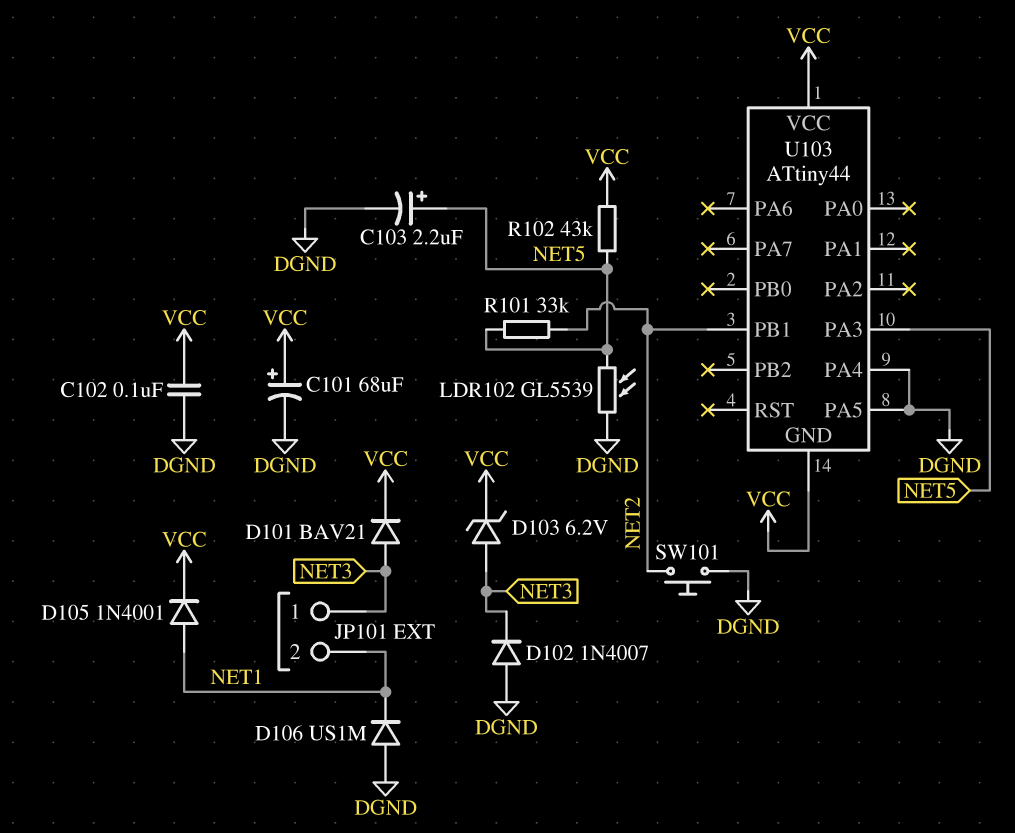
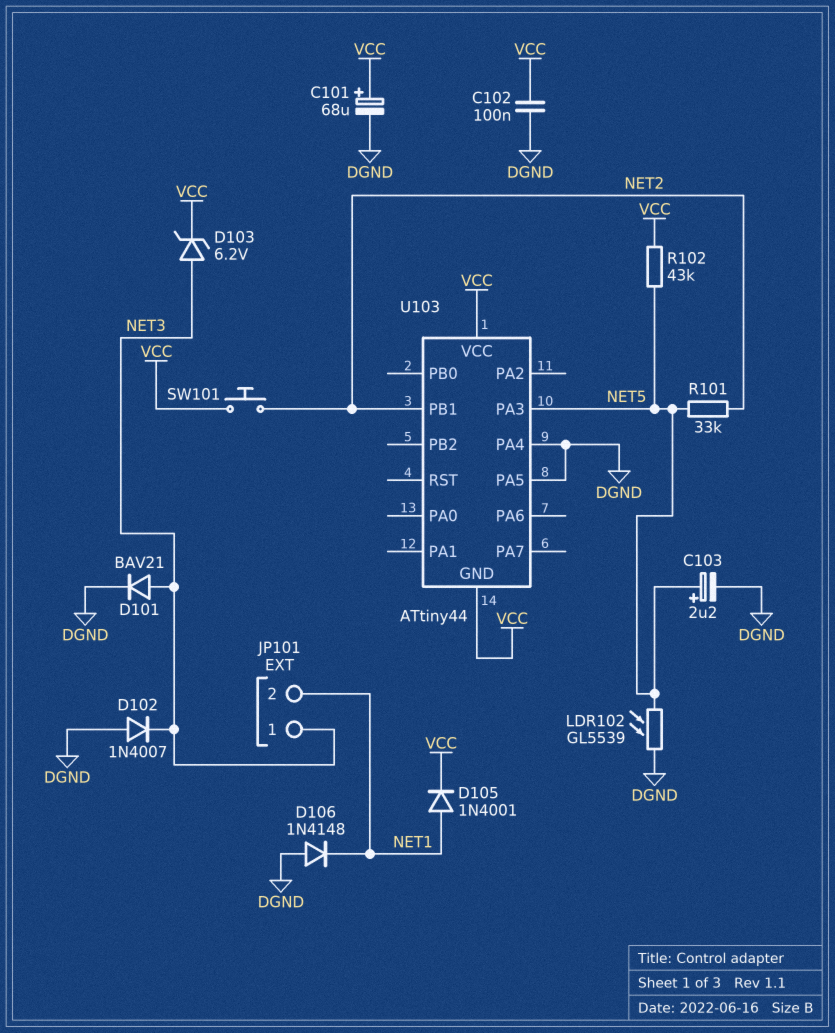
D101: diode BAV21 (A NET3, K VCC) -> diode BAV21 (A NET3, K DGND)
D106: diode US1M (A DGND, K NET1) -> diode 1N4148 (A DGND, K NET1)
SW101: button (DGND, NET2) -> button (NET2, VCC)

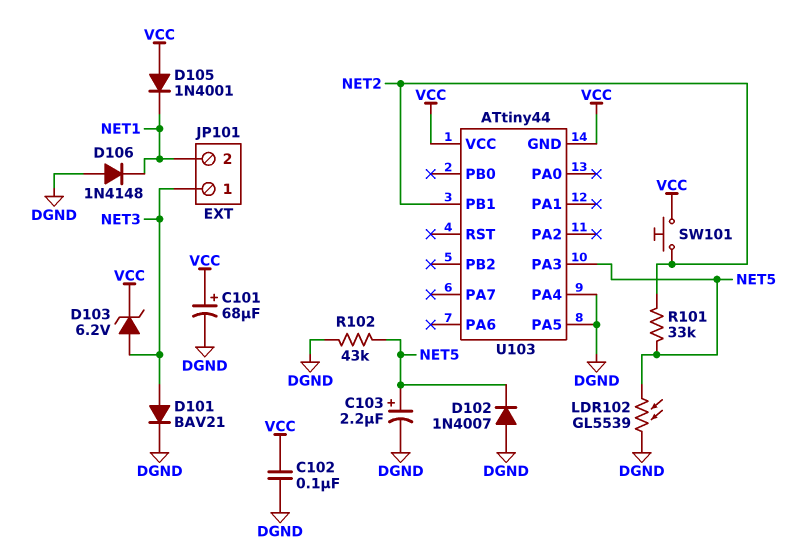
D102: diode 1N4007 (A DGND, K NET3) -> diode 1N4007 (A DGND, K NET5)
D105: diode 1N4001 (A NET1, K VCC) -> diode 1N4001 (A VCC, K NET1)
R102: 43k (NET5, VCC) -> 43k (DGND, NET5)

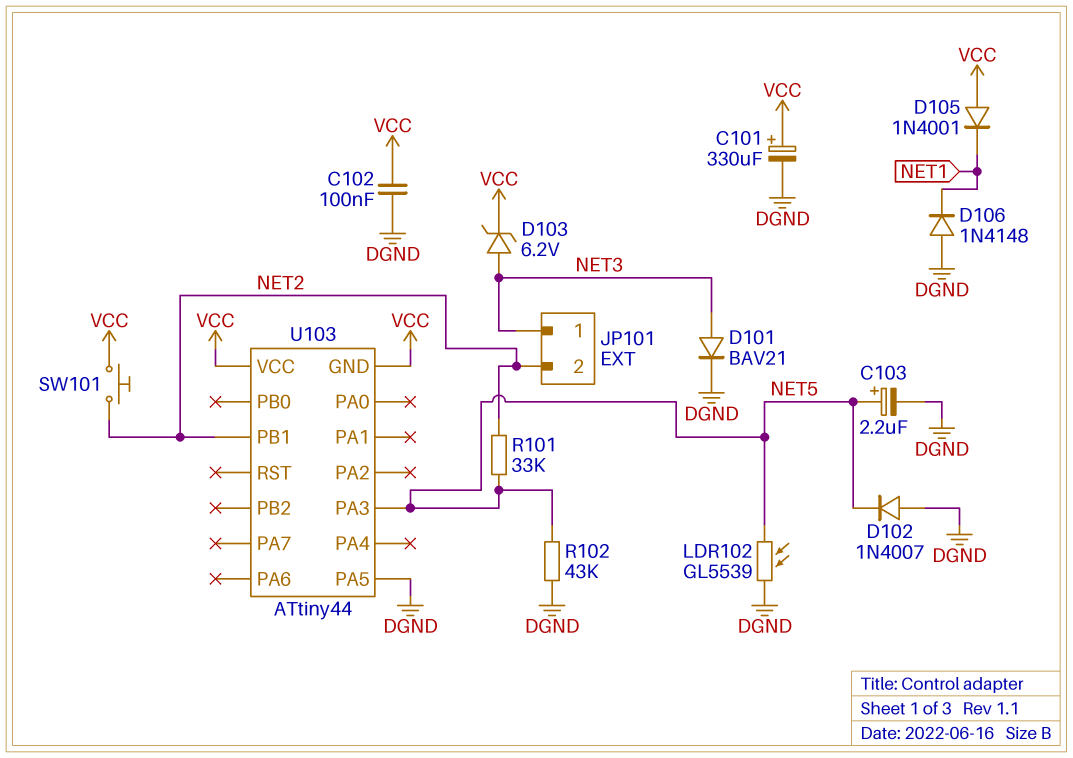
C101: 68uF (plus VCC, minus DGND) -> 330uF (plus VCC, minus DGND)
JP101 pin 2: NET1 -> NET2
U103 pin PA4: DGND -> none

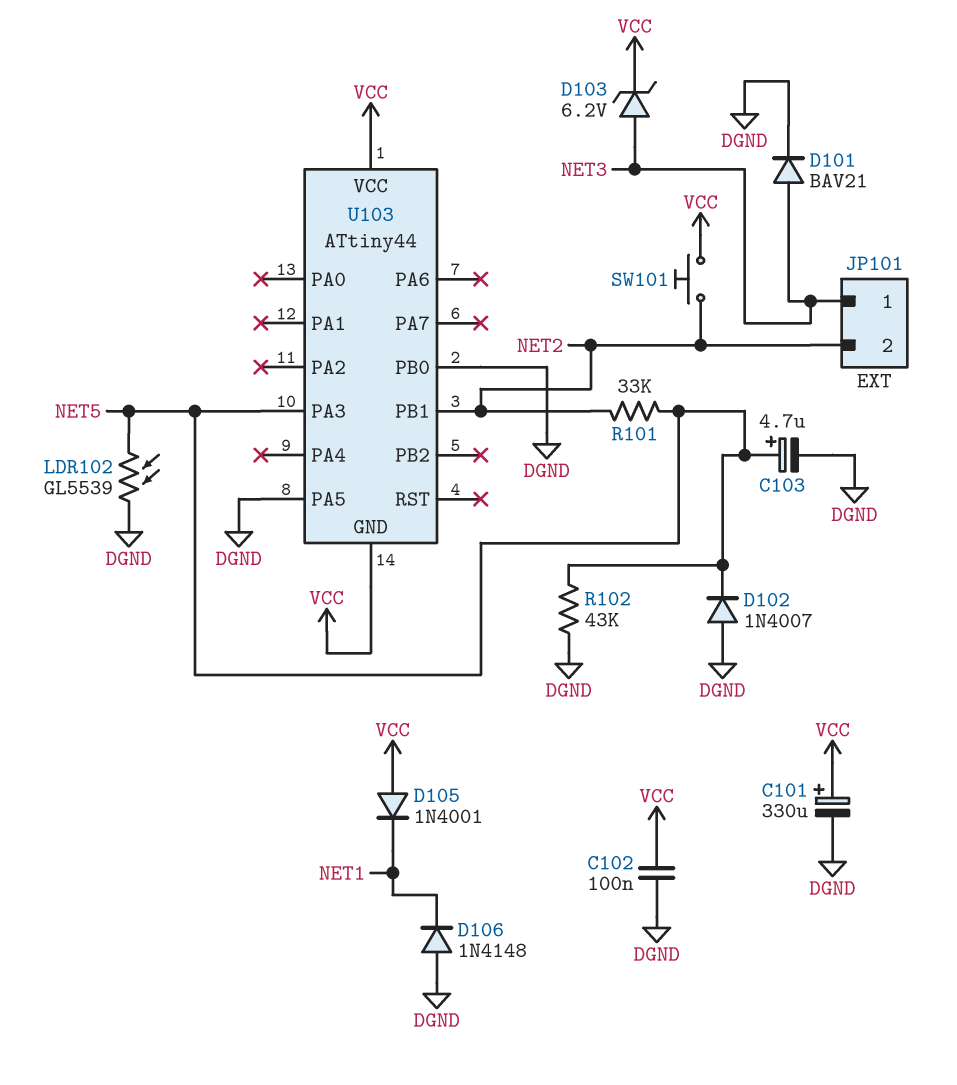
C103: 2.2uF (plus NET5, minus DGND) -> 4.7uF (plus NET5, minus DGND)
U103 pin PB0: none -> DGND

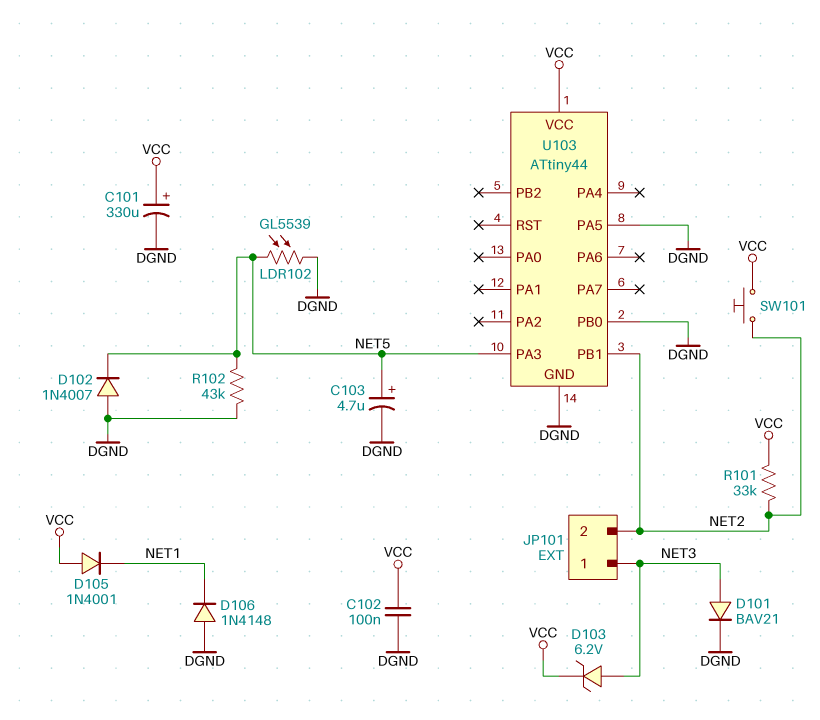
R101: 33k (NET2, NET5) -> 33k (NET2, VCC)
U103 pin GND: VCC -> DGND

